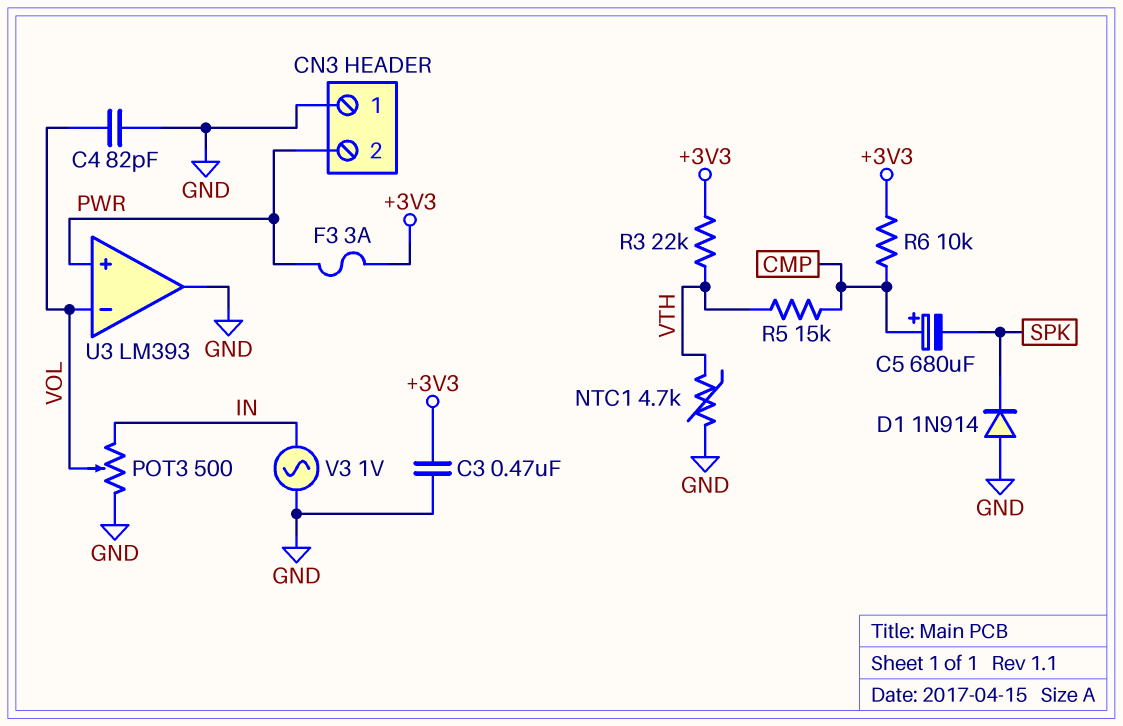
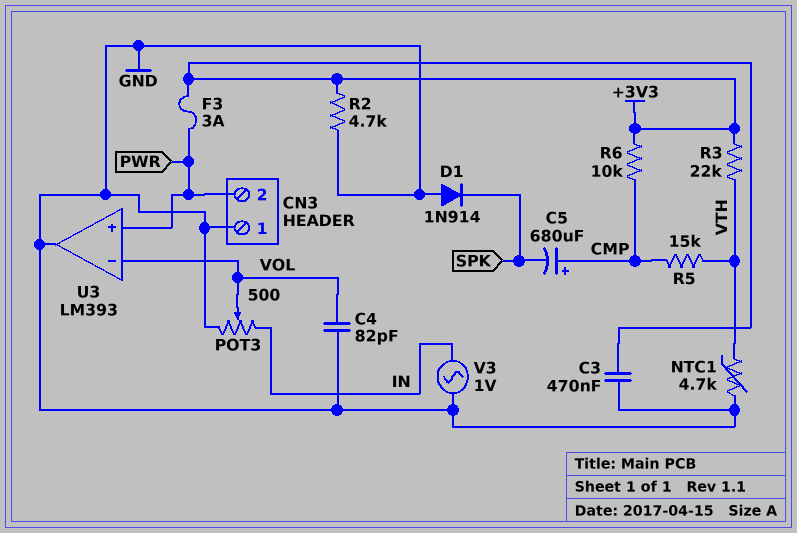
R2: none -> 4.7k (+3V3, GND)

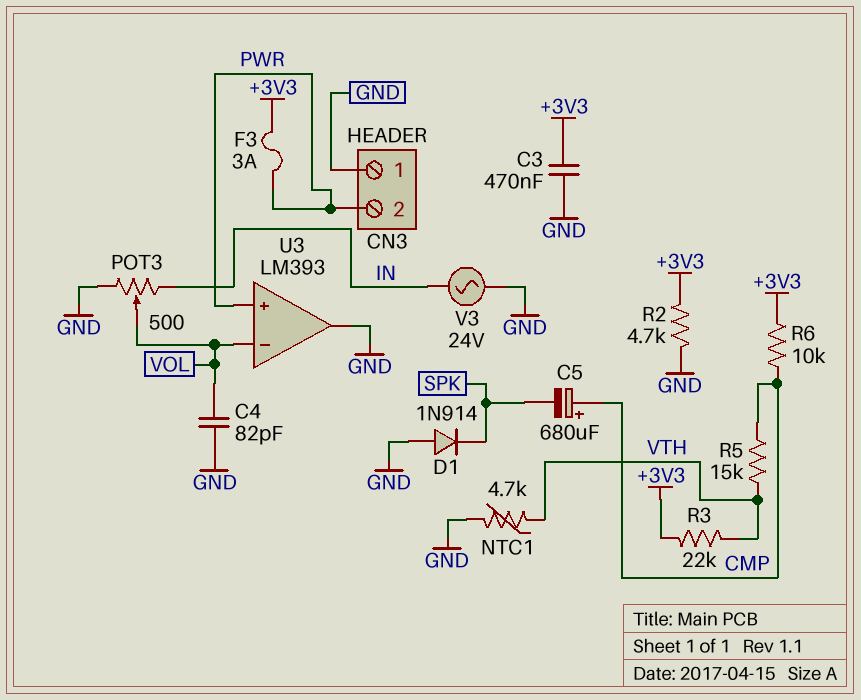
V3: AC 1V (GND, IN) -> AC 24V (GND, IN)

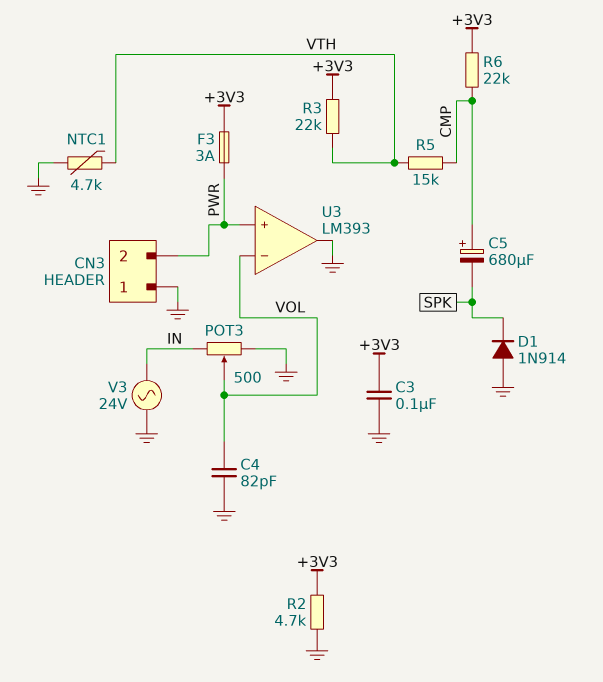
C3: 470nF (+3V3, GND) -> 100nF (+3V3, GND)
R6: 10k (+3V3, CMP) -> 22k (+3V3, CMP)

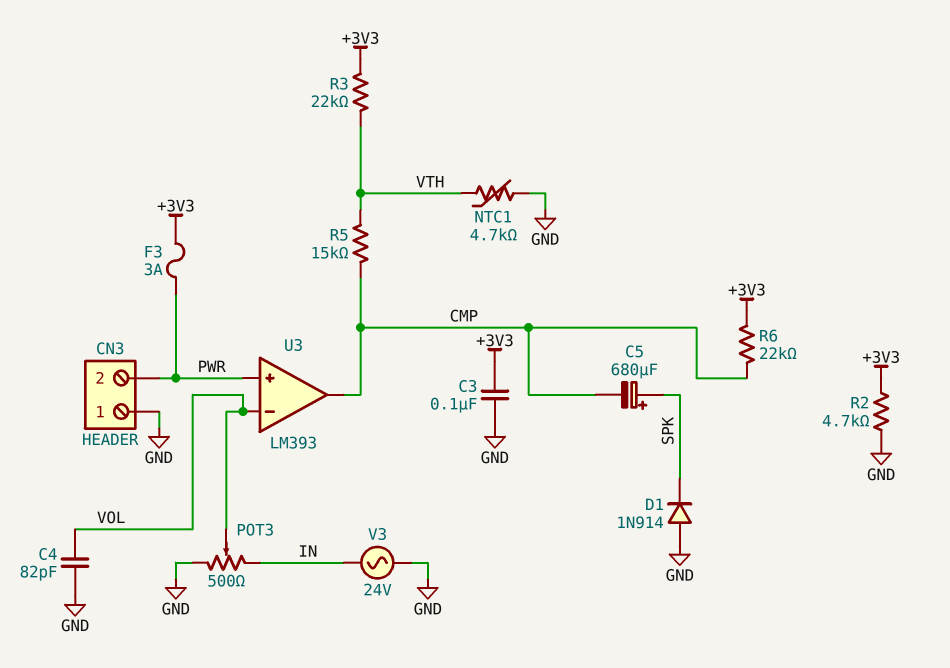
C5: 680uF (plus CMP, minus SPK) -> 680uF (plus SPK, minus CMP)
U3 pin out: GND -> CMP

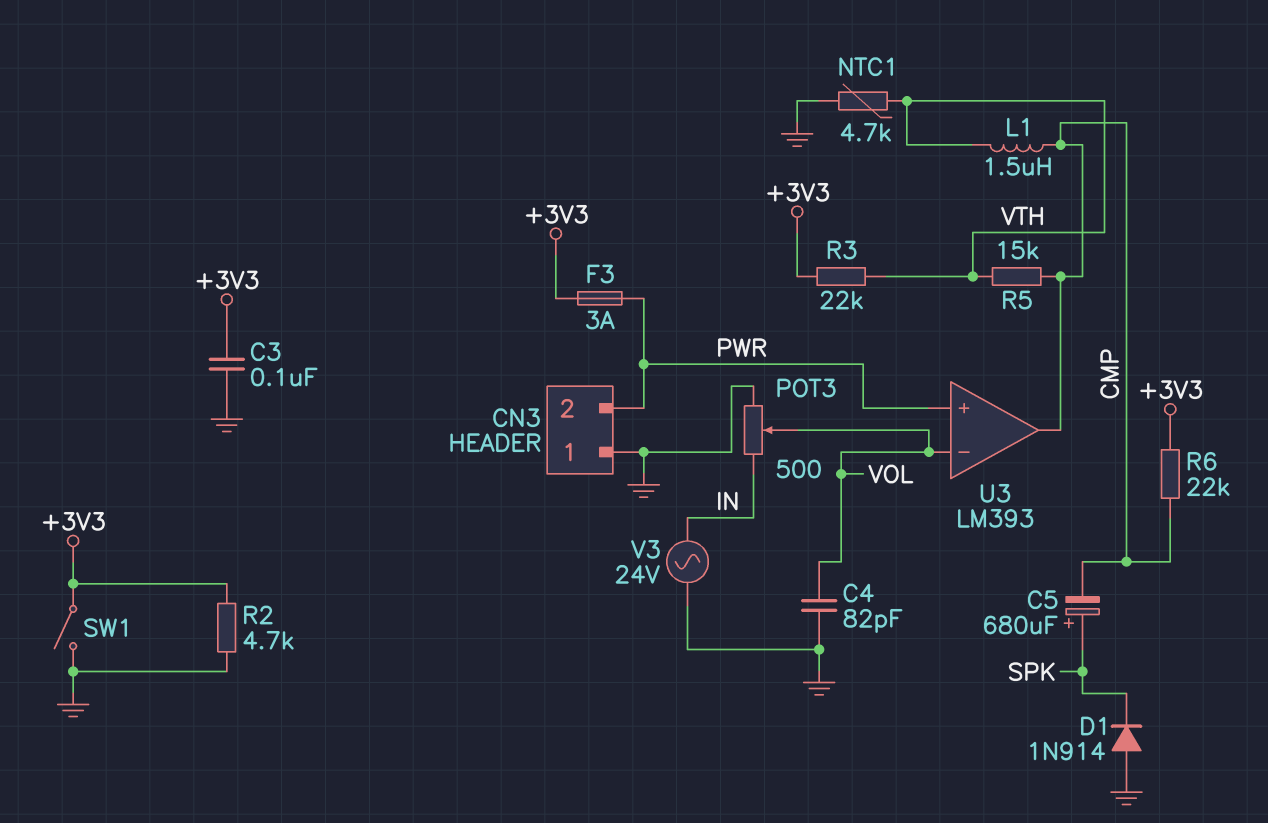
L1: none -> 1.5uH (CMP, VTH)
SW1: none -> switch (+3V3, GND)

